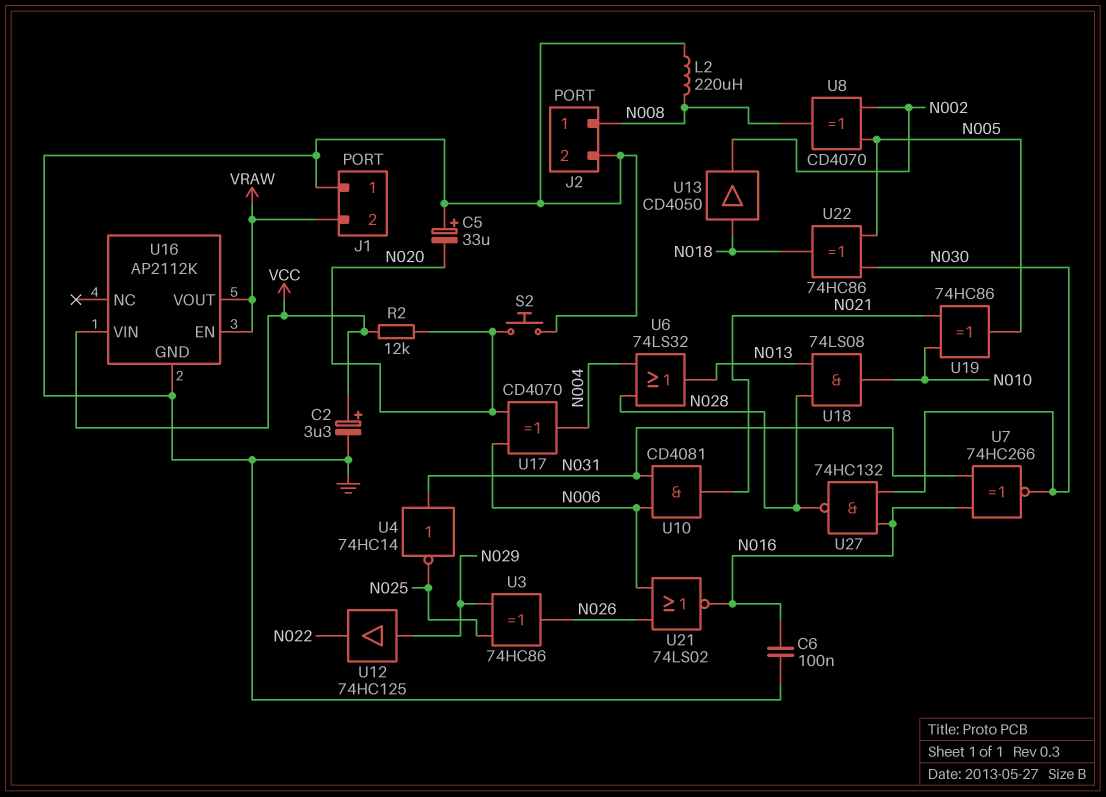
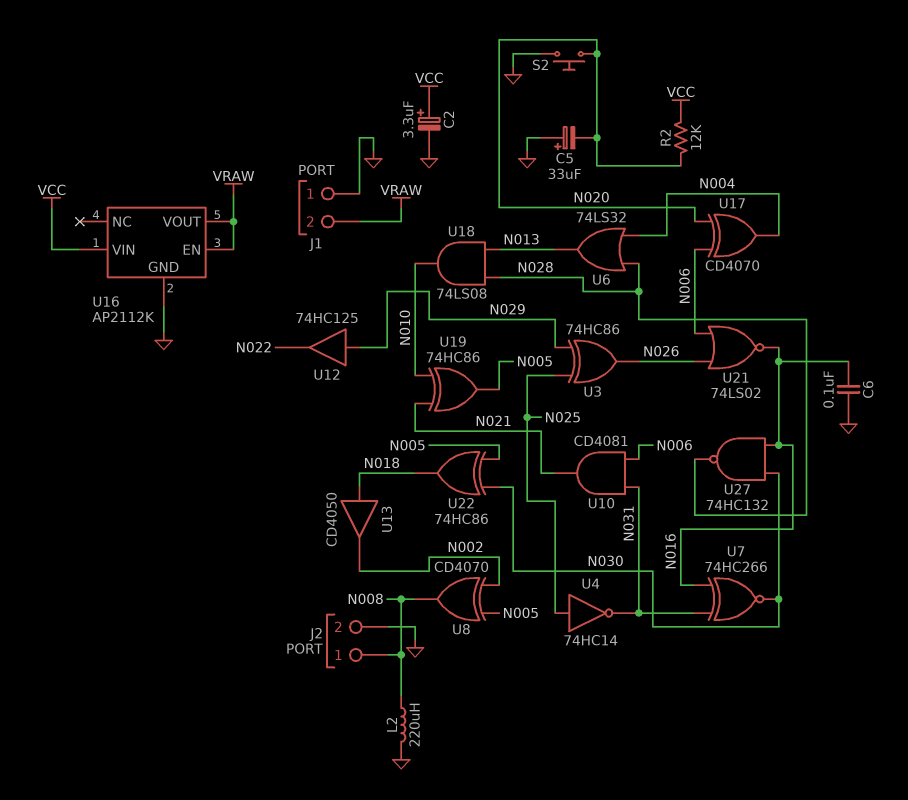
U4: NOT 74HC14 (in N031, out N025) -> NOT 74HC14 (in N025, out N031)

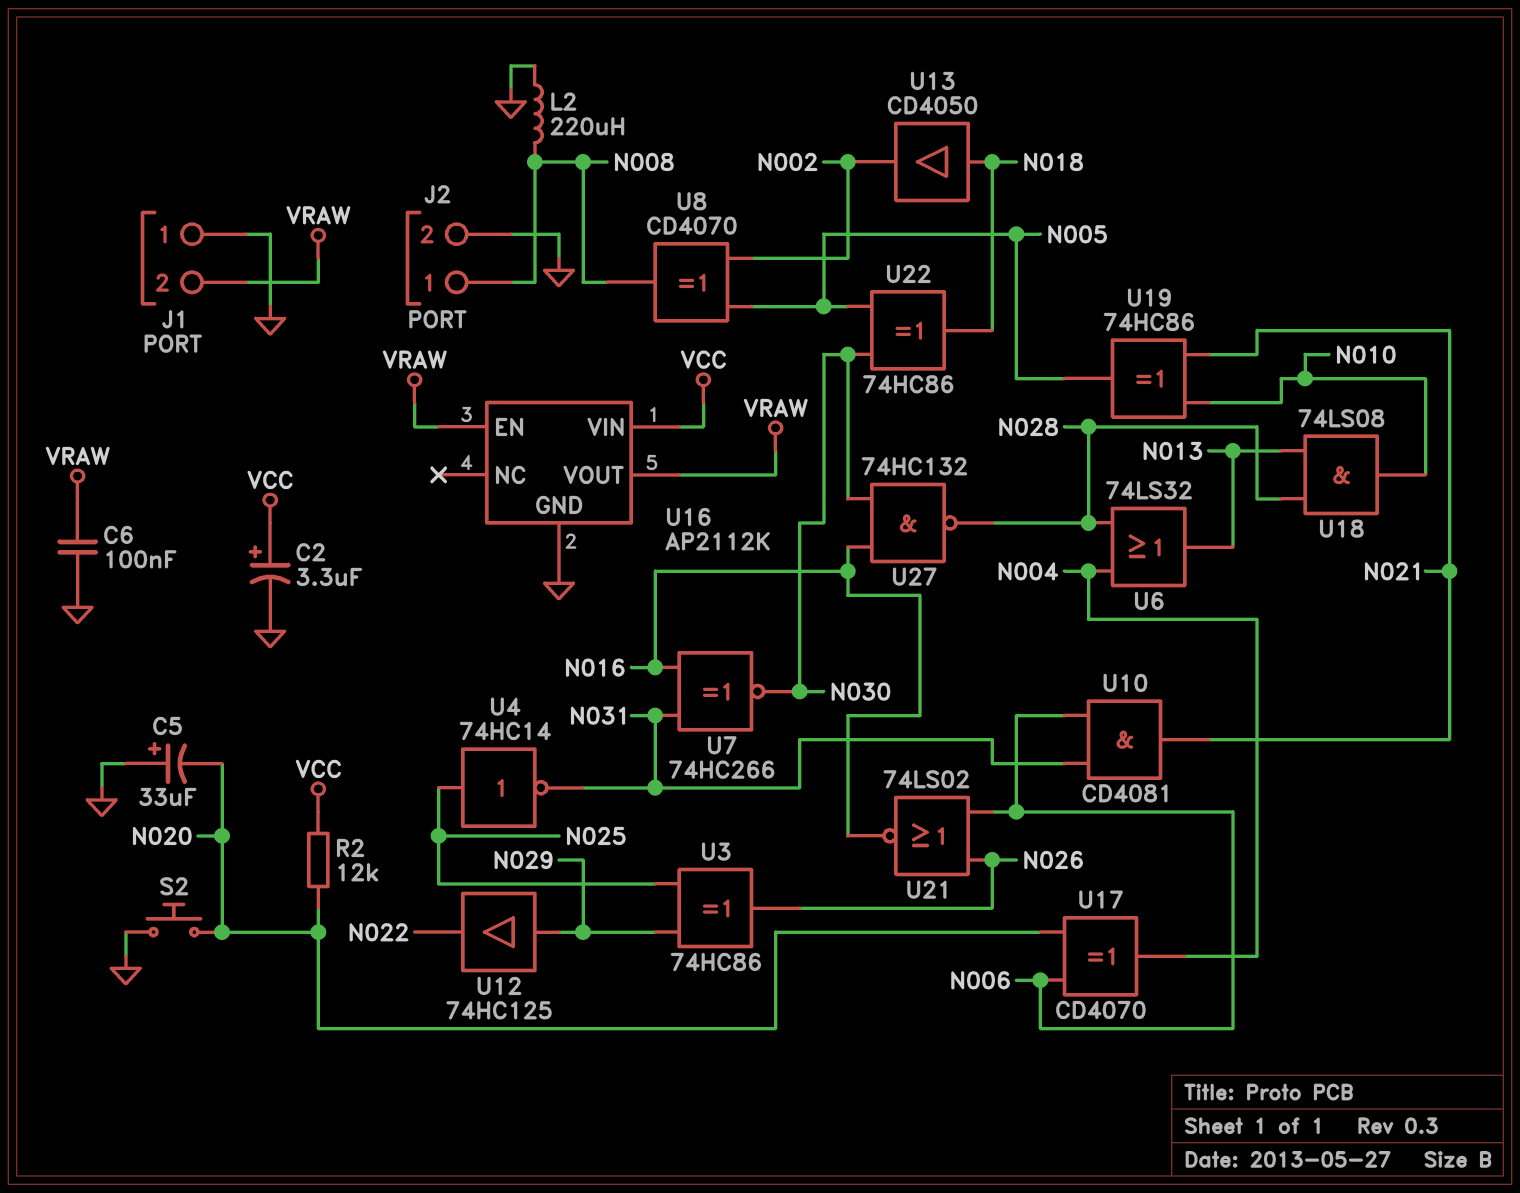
C6: 100nF (GND, N016) -> 100nF (GND, VRAW)

